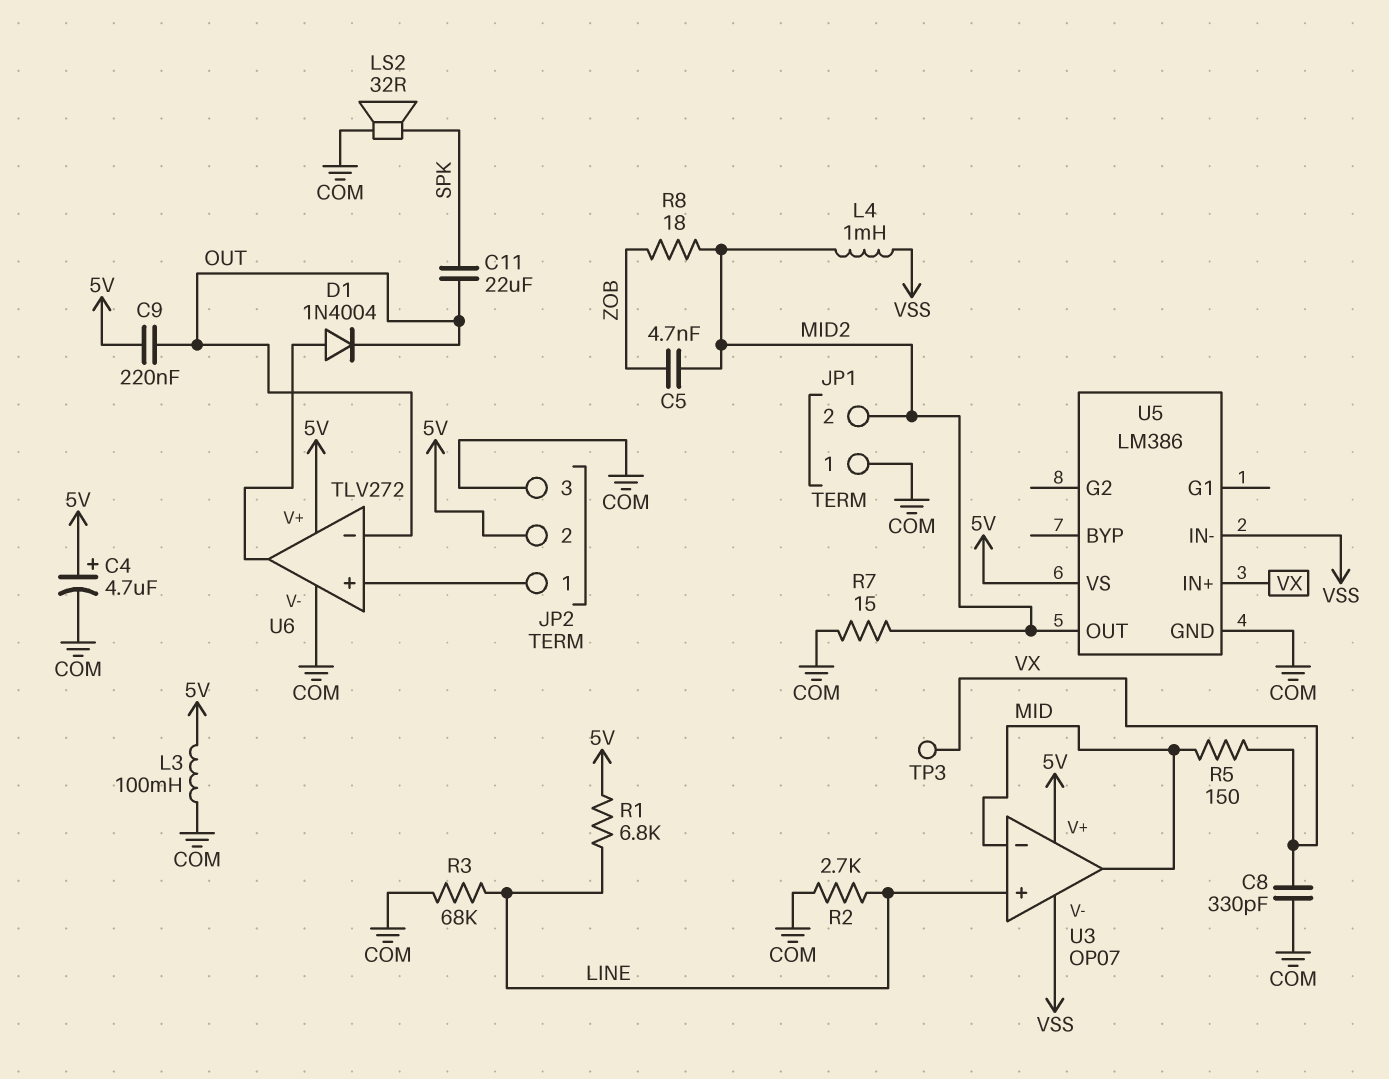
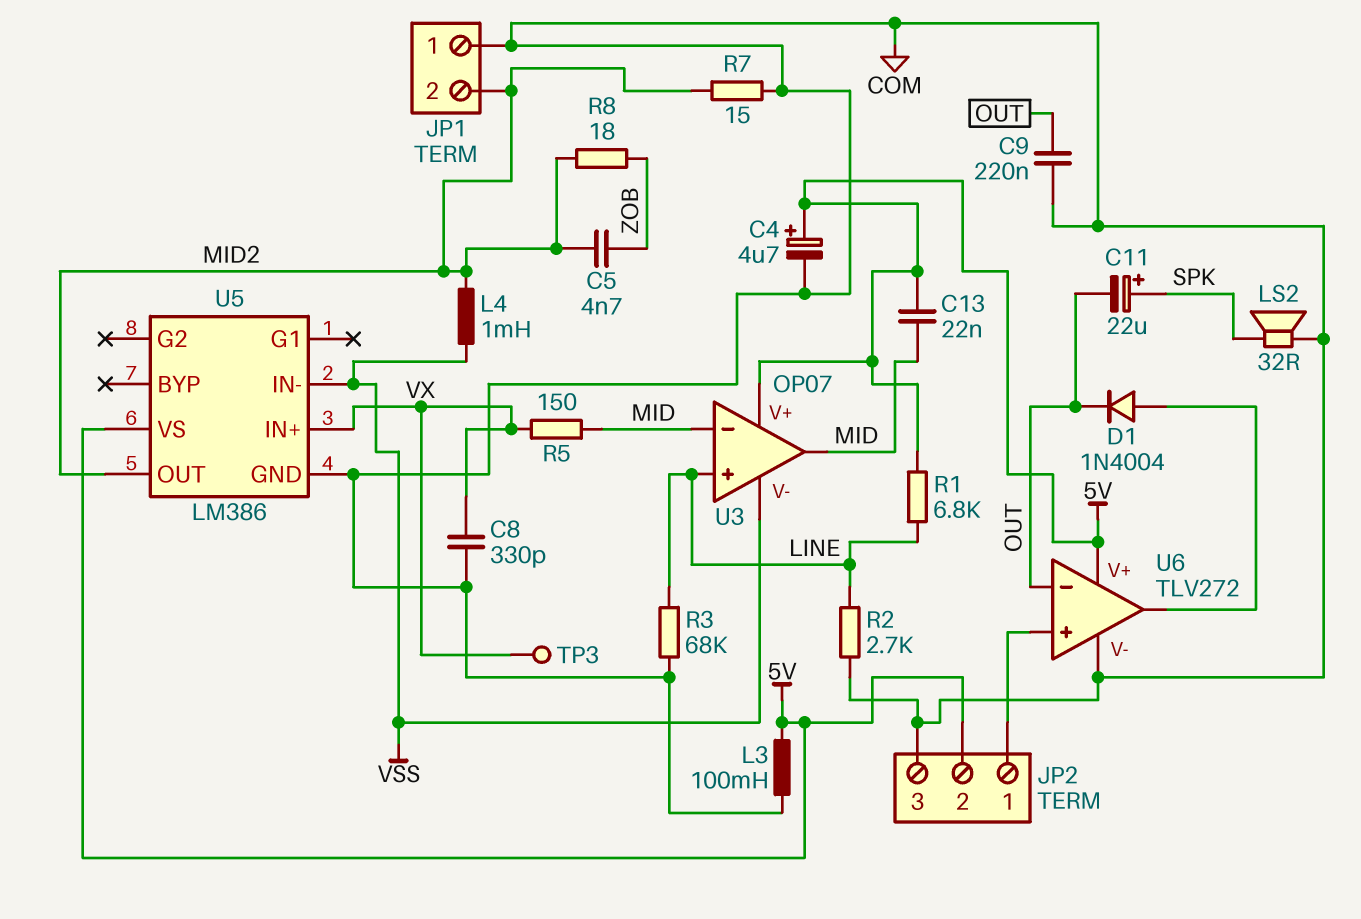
C9: 220nF (5V, OUT) -> 220nF (COM, OUT)
C11: 22uF (OUT, SPK) -> 22uF (plus SPK, minus OUT)
C13: none -> 22nF (5V, MID)

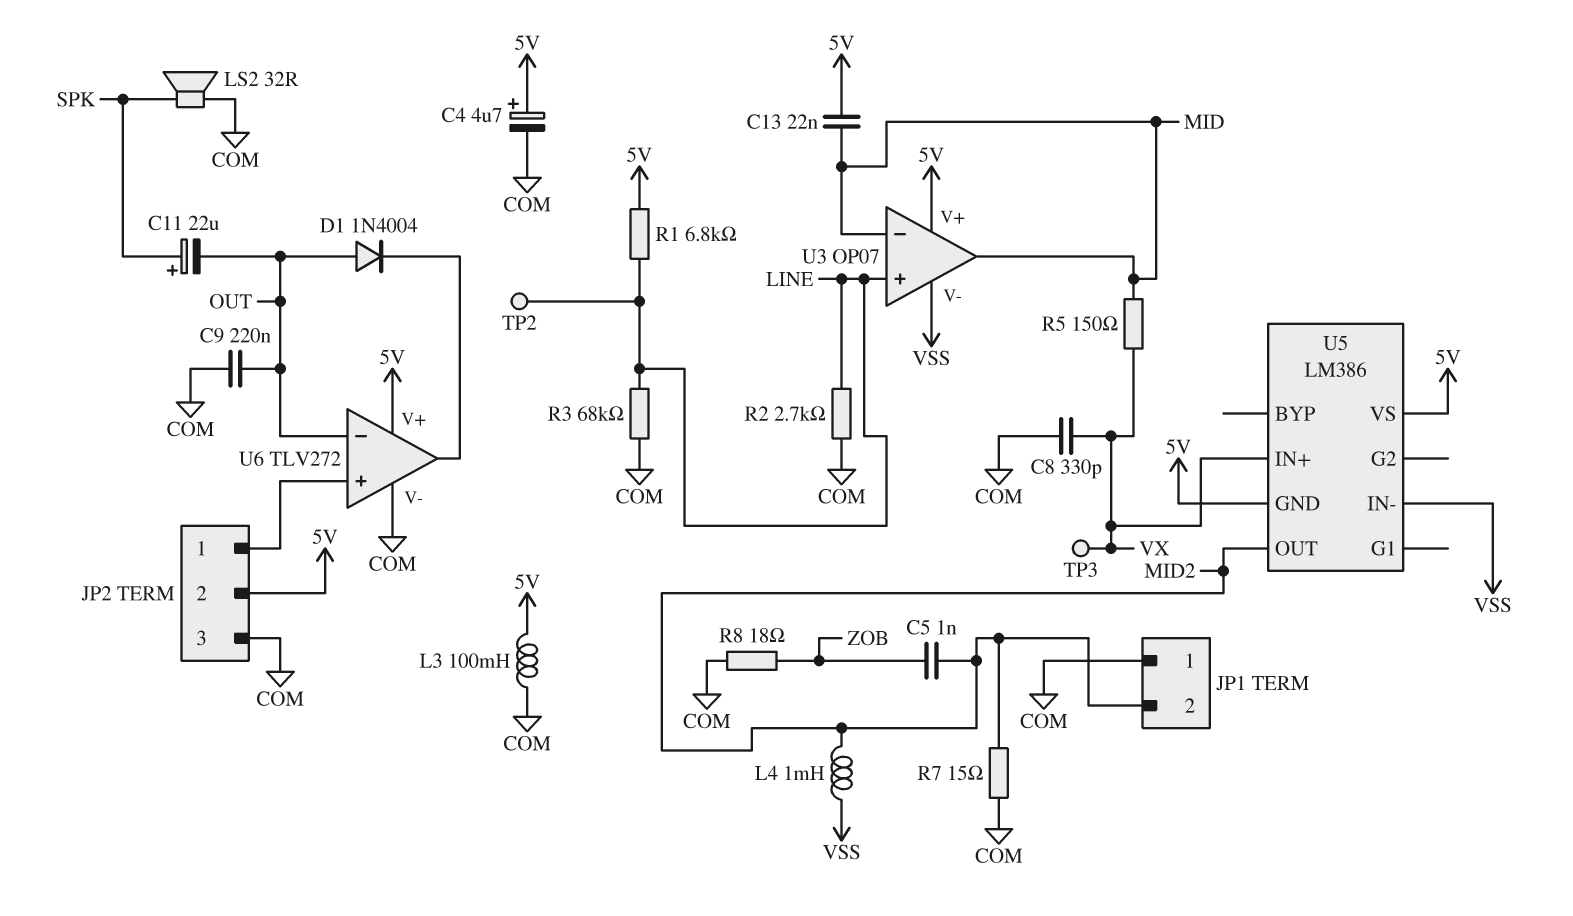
C5: 4.7nF (MID2, ZOB) -> 1nF (MID2, ZOB)
D1: diode 1N4004 (A U6/out, K OUT) -> diode 1N4004 (A OUT, K U6/out)
R8: 18 (MID2, ZOB) -> 18 (COM, ZOB)
TP2: none -> test point (LINE)
U5 pin GND: COM -> 5V

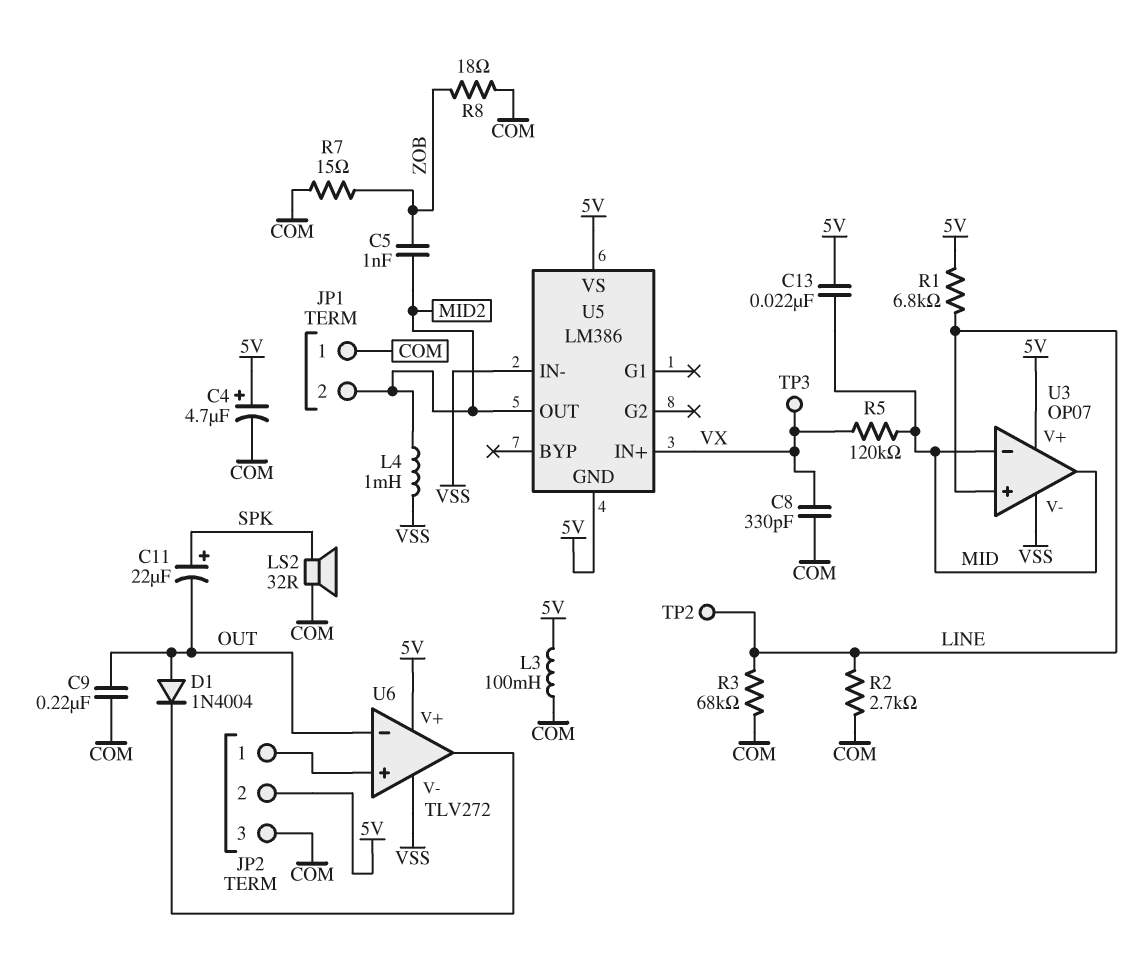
R5: 150 (MID, VX) -> 120k (MID, VX)
R7: 15 (COM, MID2) -> 15 (COM, ZOB)
U6 pin V-: COM -> VSS

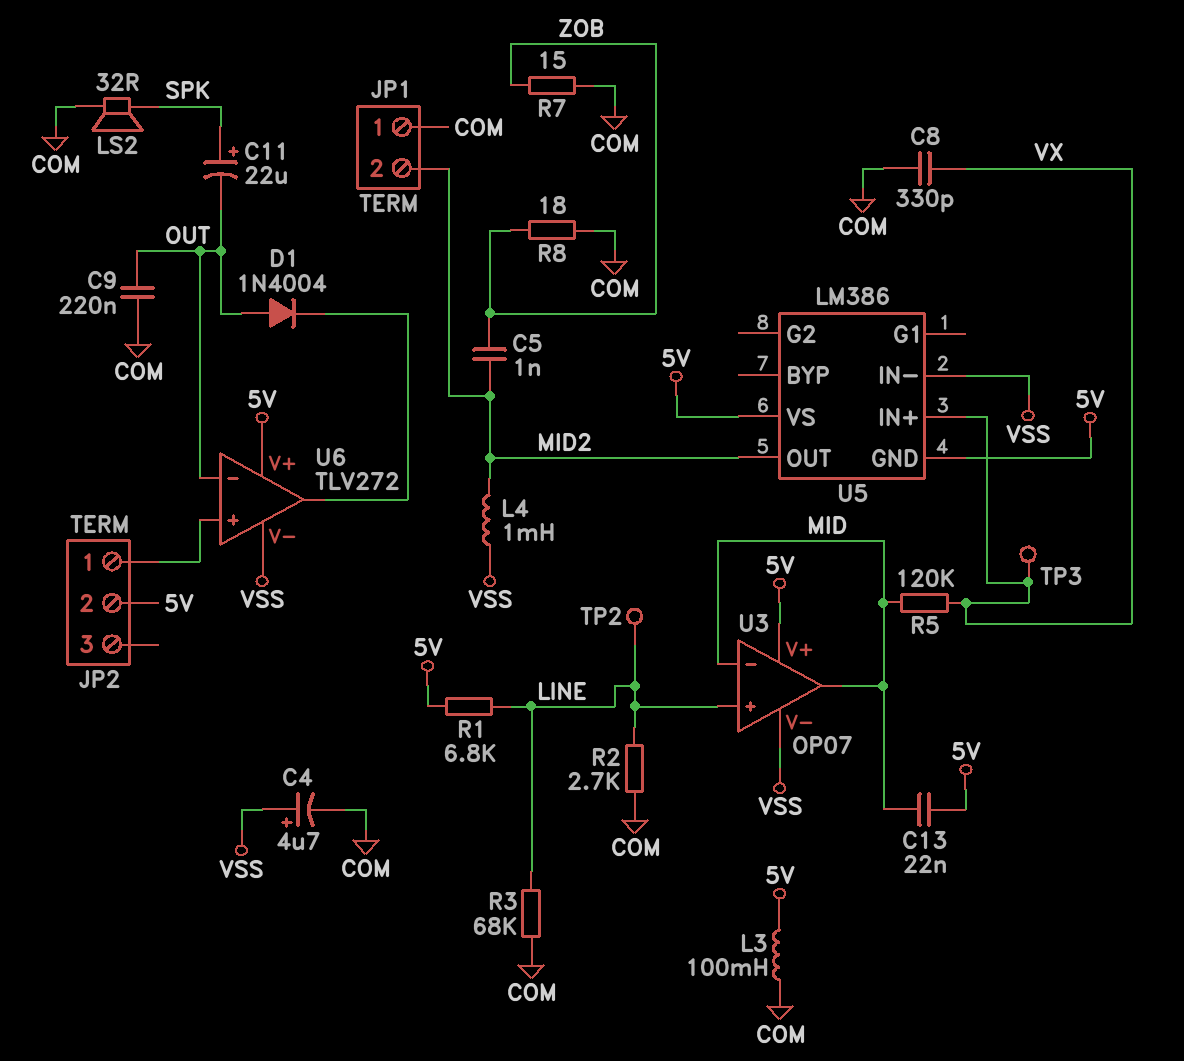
C4: 4.7uF (plus 5V, minus COM) -> 4.7uF (plus VSS, minus COM)
JP2 pin 3: COM -> none

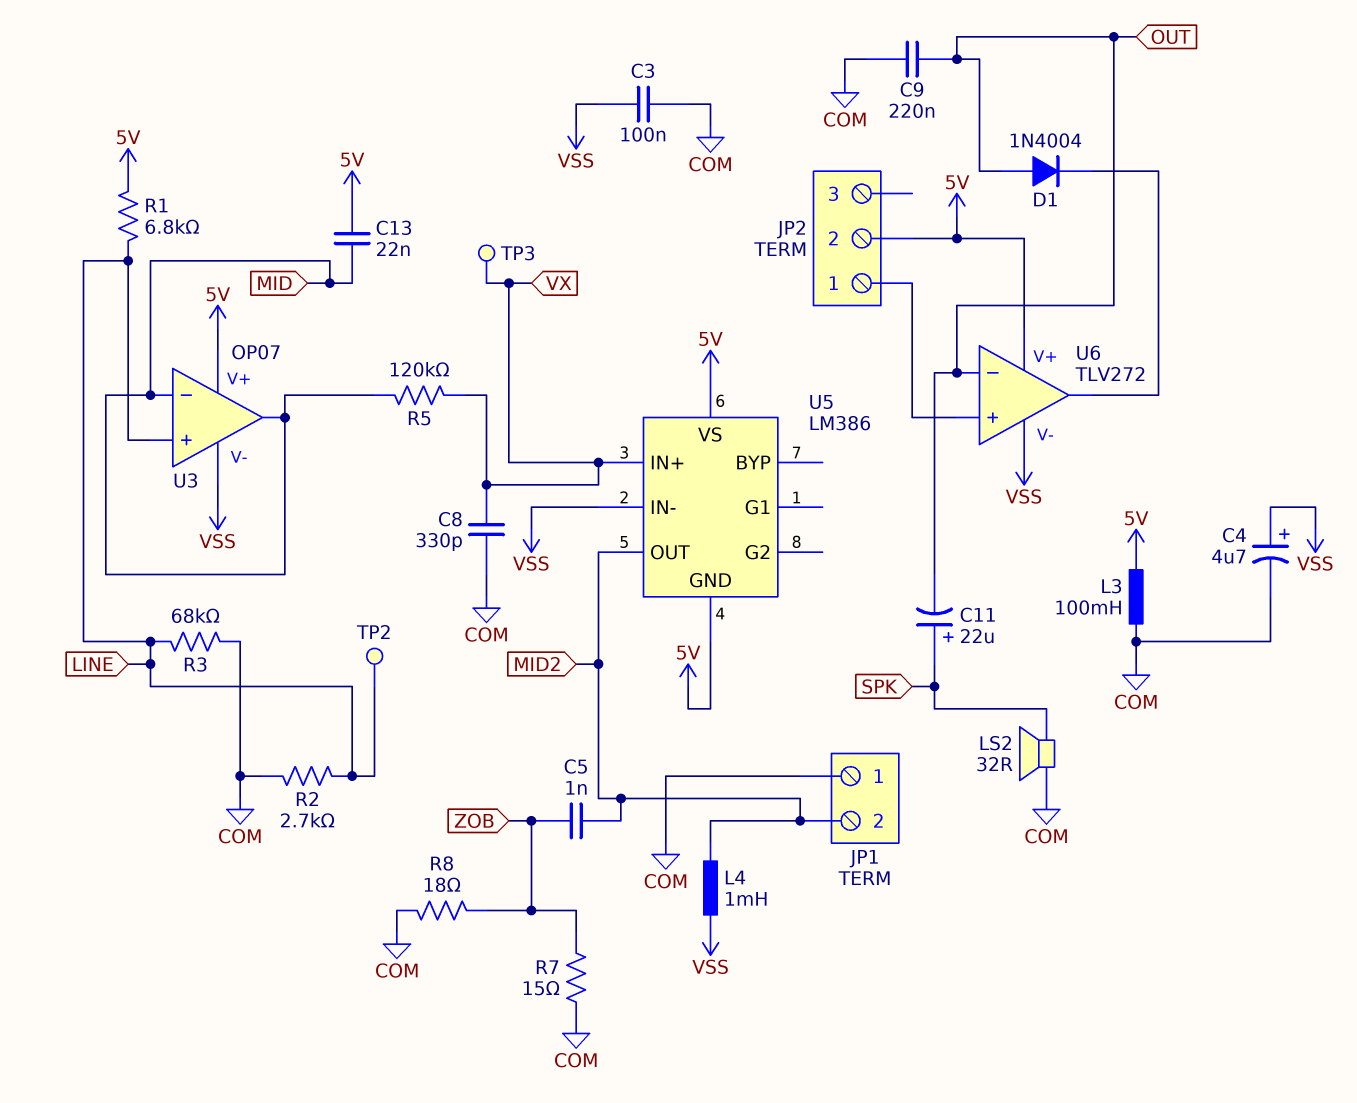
C3: none -> 100nF (COM, VSS)

